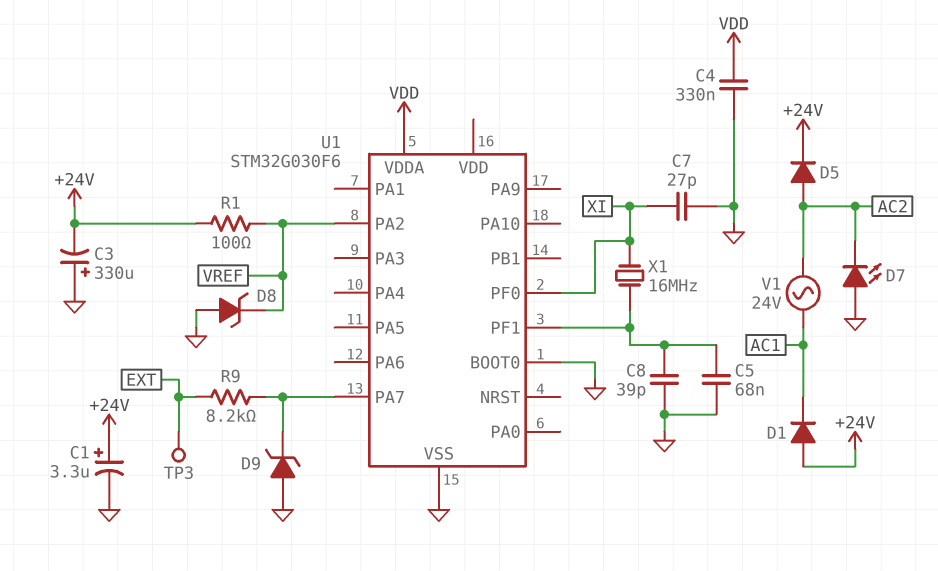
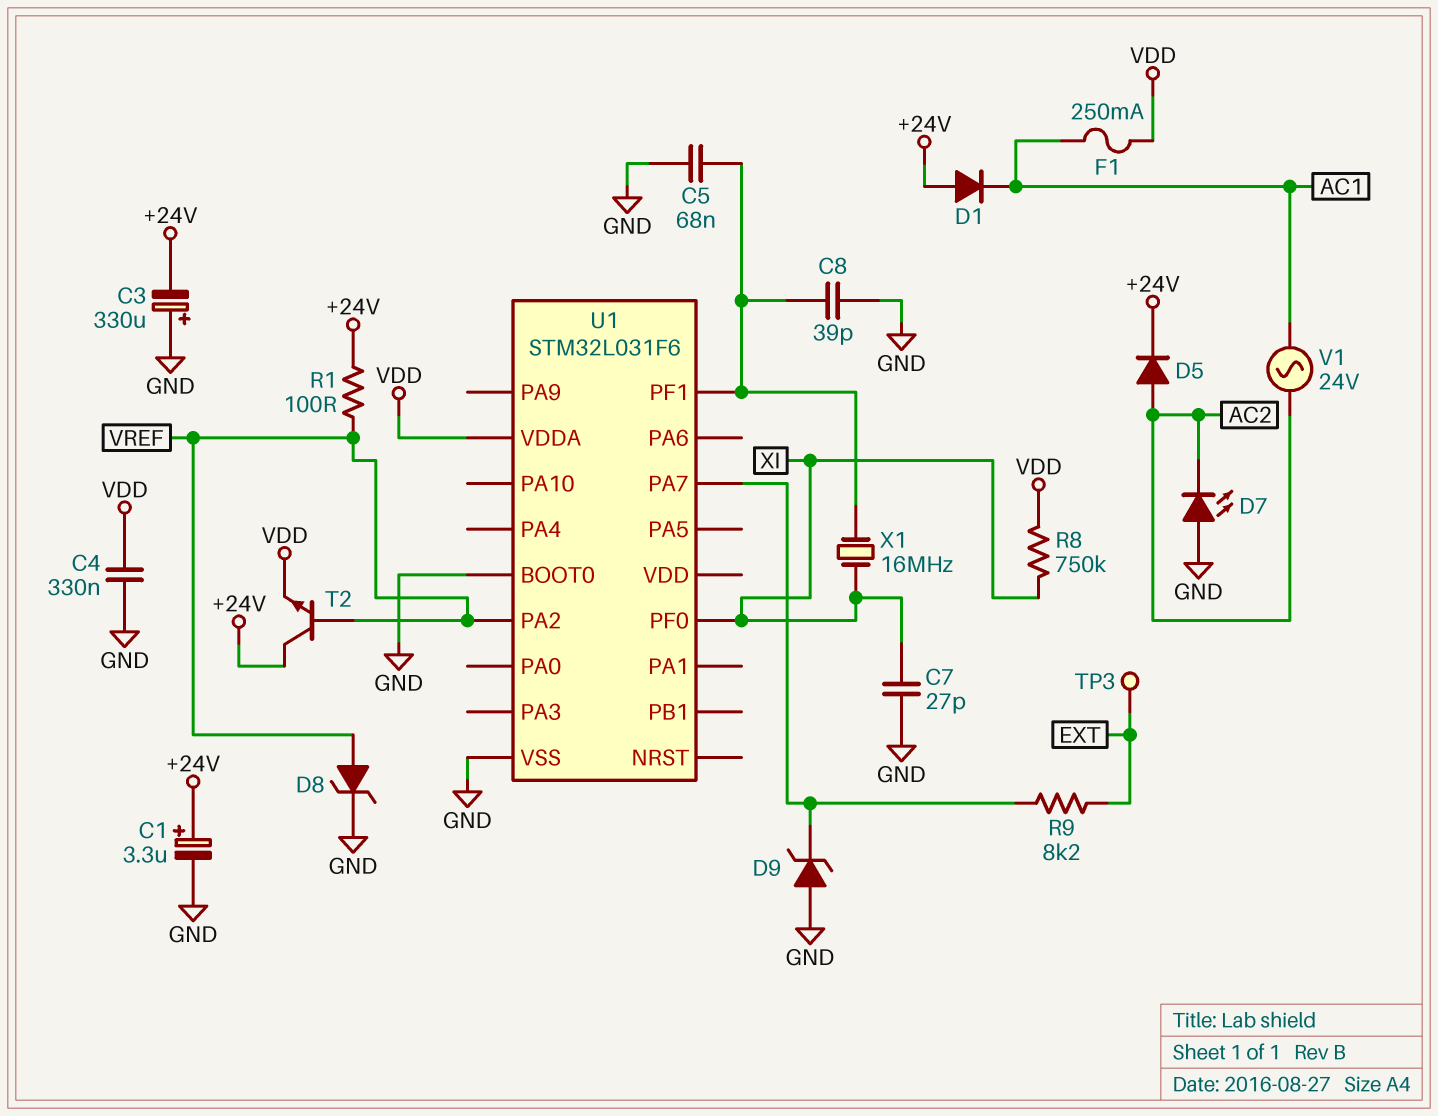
D8: zener (A GND, K VREF) -> zener (A VREF, K GND)
F1: none -> 250mA (AC1, VDD)
R8: none -> 750k (VDD, XI)
T2: none -> NPN (B VREF, C +24V, E VDD)
U1: STM32G030F6 -> STM32L031F6

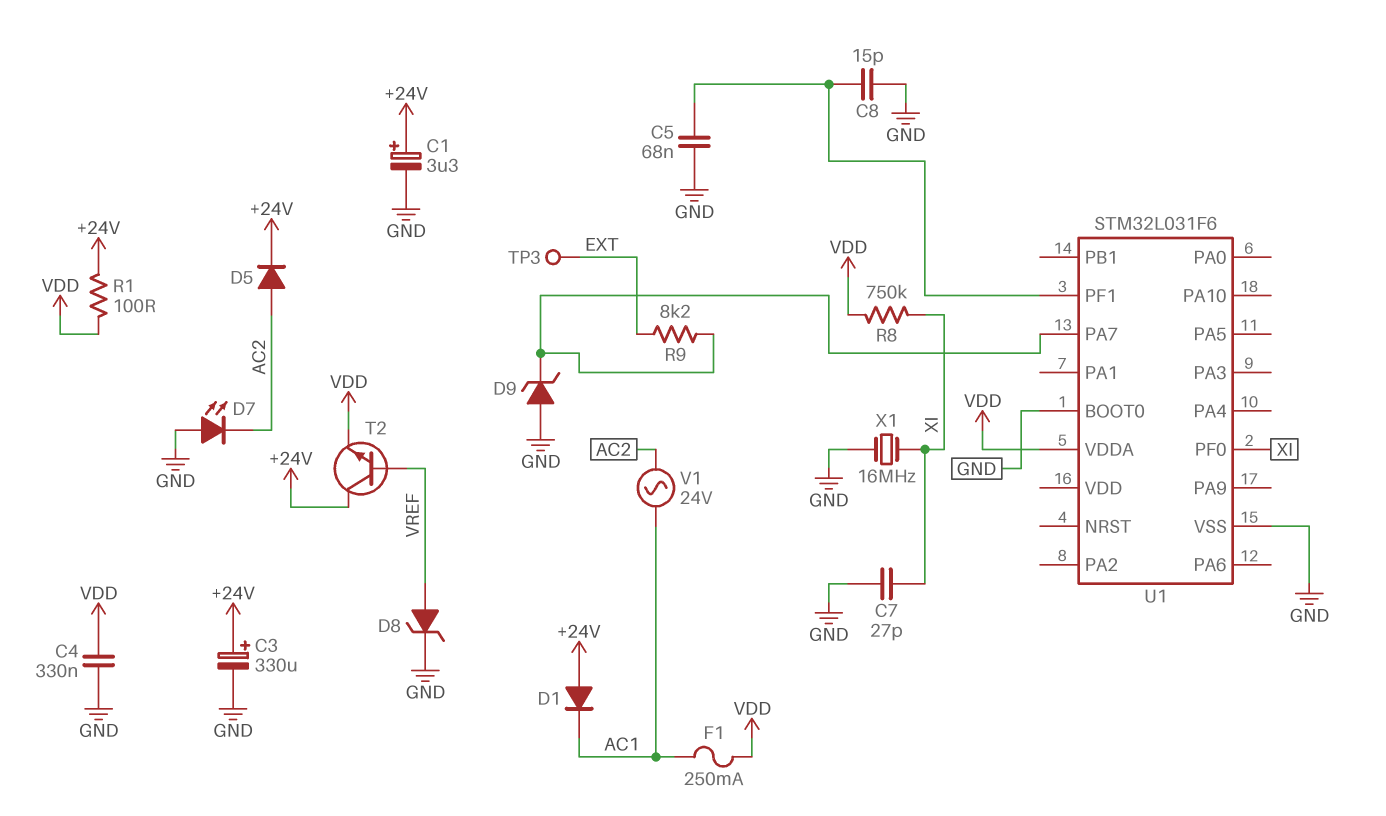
C3: 330uF (plus GND, minus +24V) -> 330uF (plus +24V, minus GND)
C8: 39pF (GND, U1/PF1) -> 15pF (GND, U1/PF1)
R1: 100 (+24V, VREF) -> 100 (+24V, VDD)
U1 pin PA2: VREF -> none
X1: 16MHz (U1/PF1, XI) -> 16MHz (GND, XI)

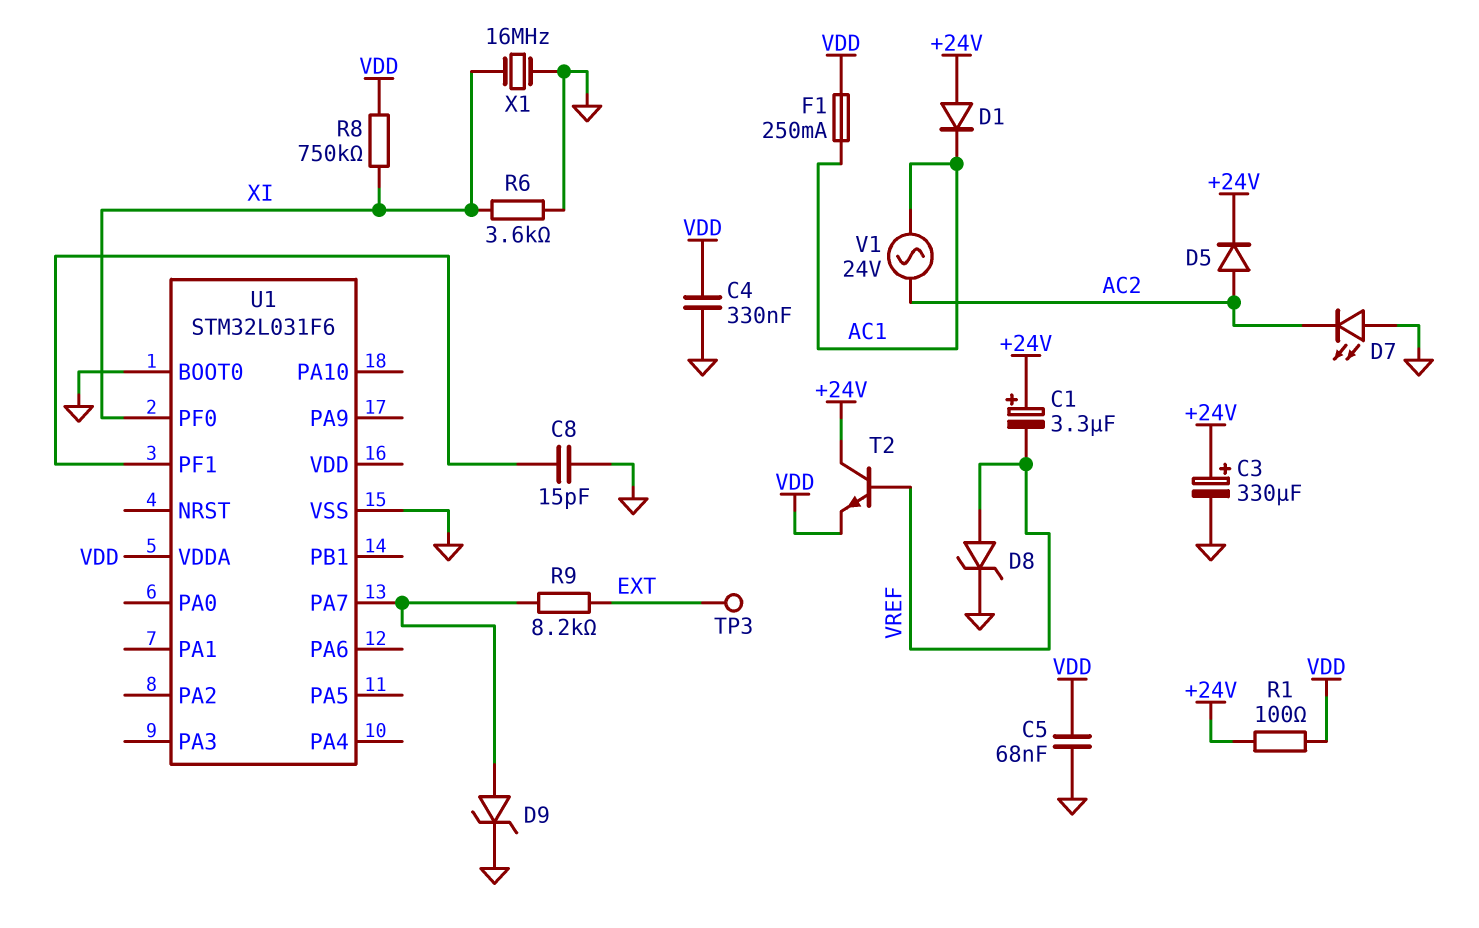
C1: 3.3uF (plus +24V, minus GND) -> 3.3uF (plus +24V, minus VREF)
C5: 68nF (GND, U1/PF1) -> 68nF (GND, VDD)
C7: 27pF (GND, XI) -> none
D9: zener (A GND, K U1/PA7) -> zener (A U1/PA7, K GND)
R6: none -> 3.6k (GND, XI)

